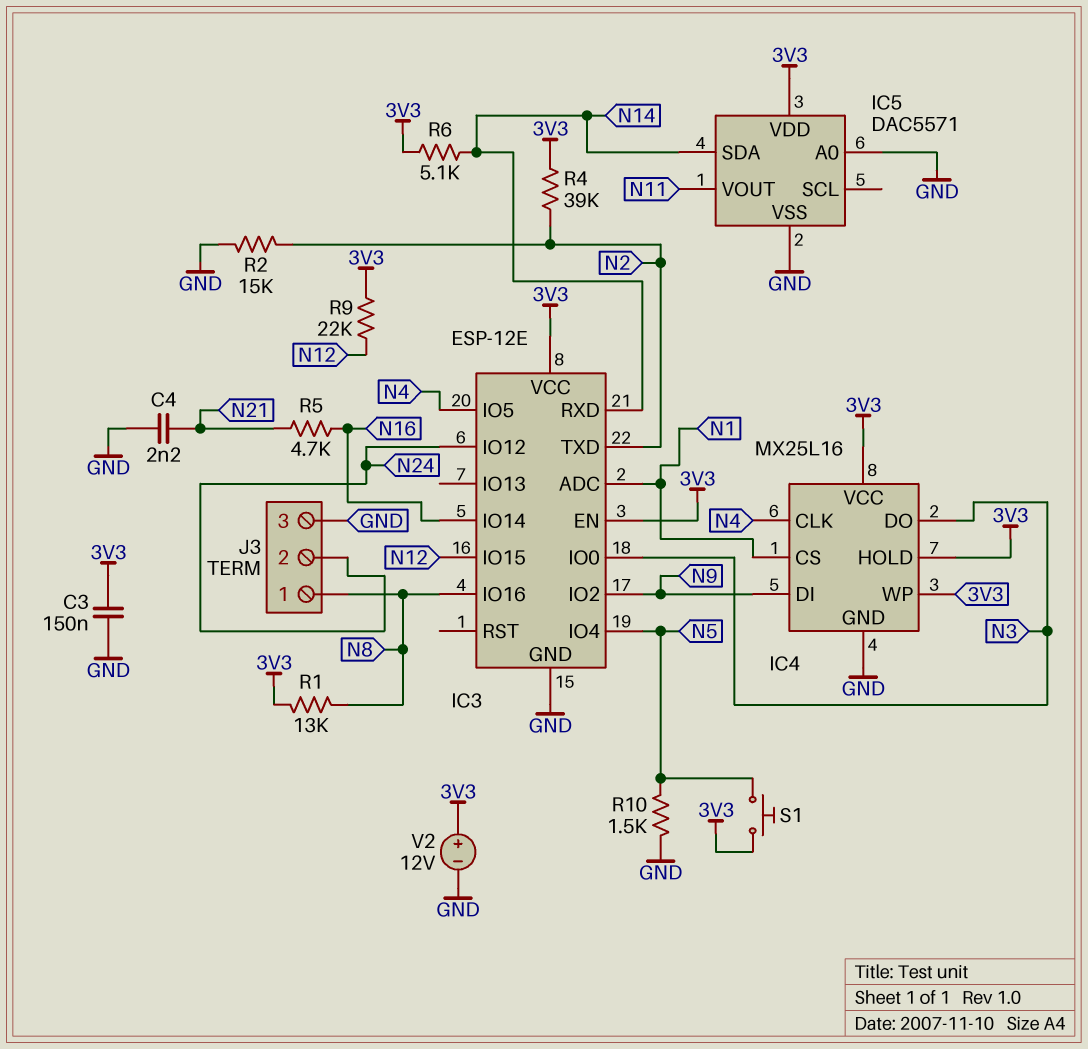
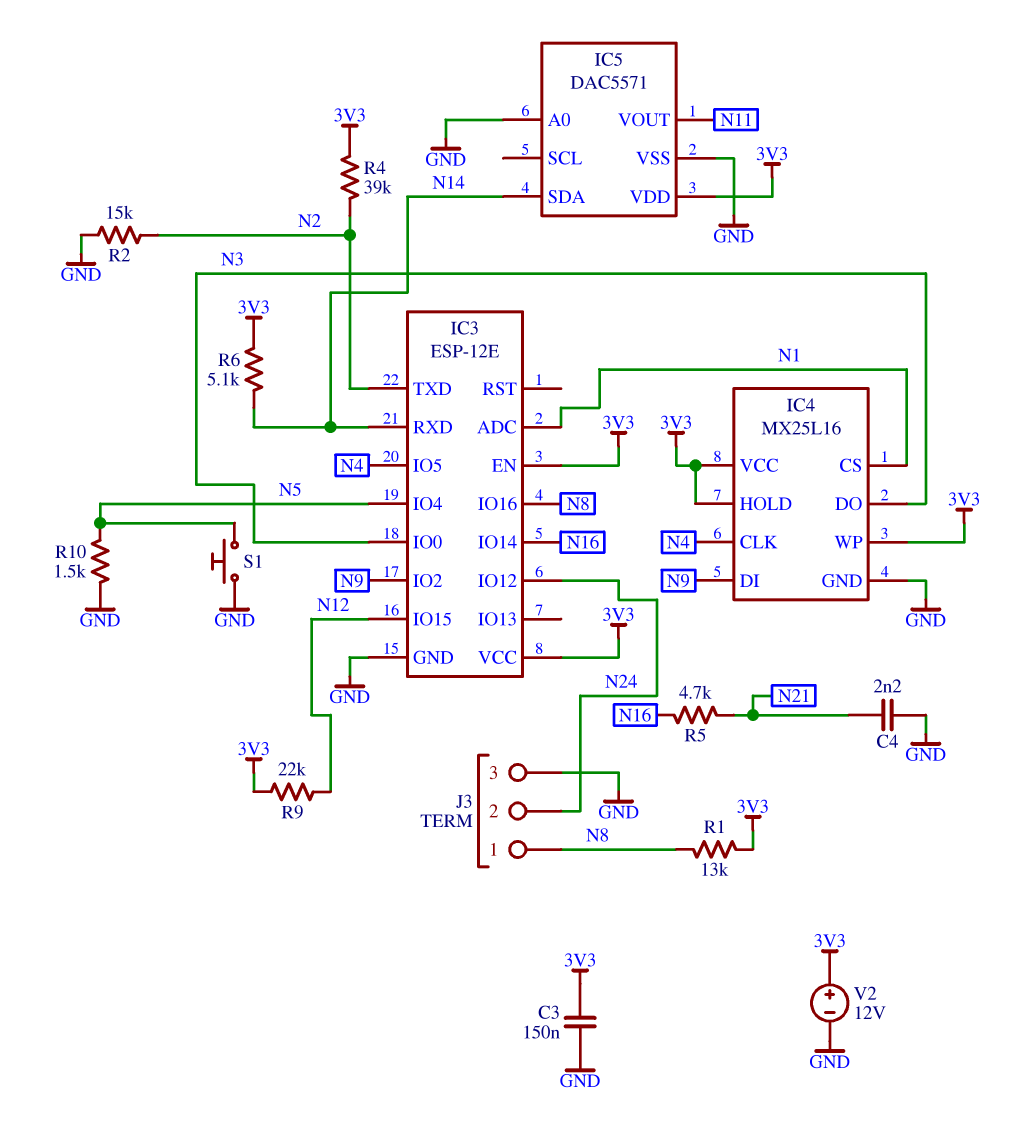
S1: button (3V3, N5) -> button (GND, N5)

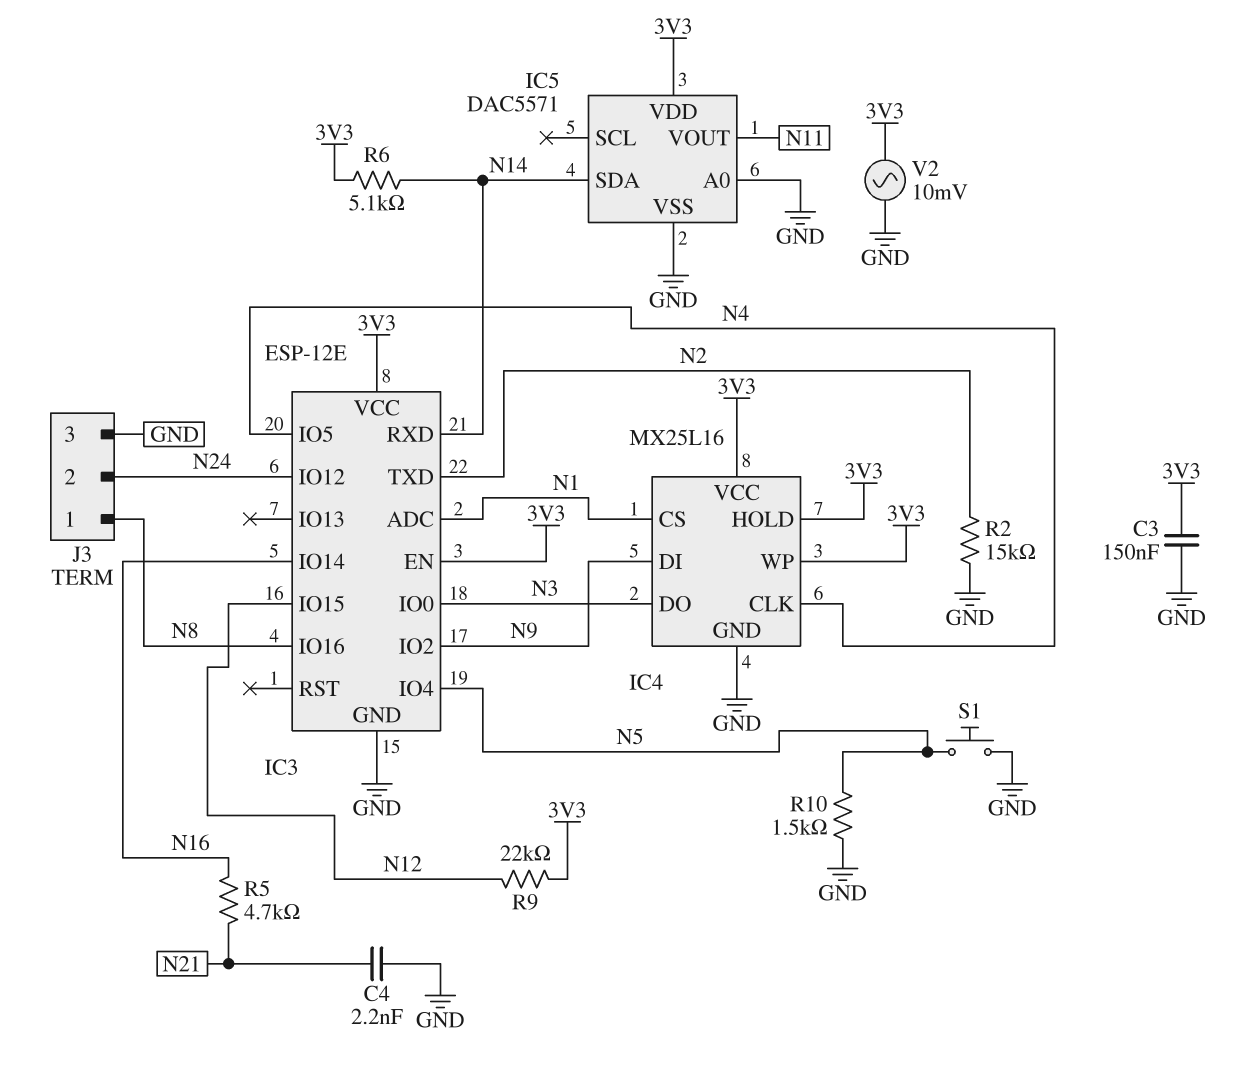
R1: 13k (3V3, N8) -> none
R4: 39k (3V3, N2) -> none
V2: 12V (plus 3V3, minus GND) -> AC 10mV (3V3, GND)

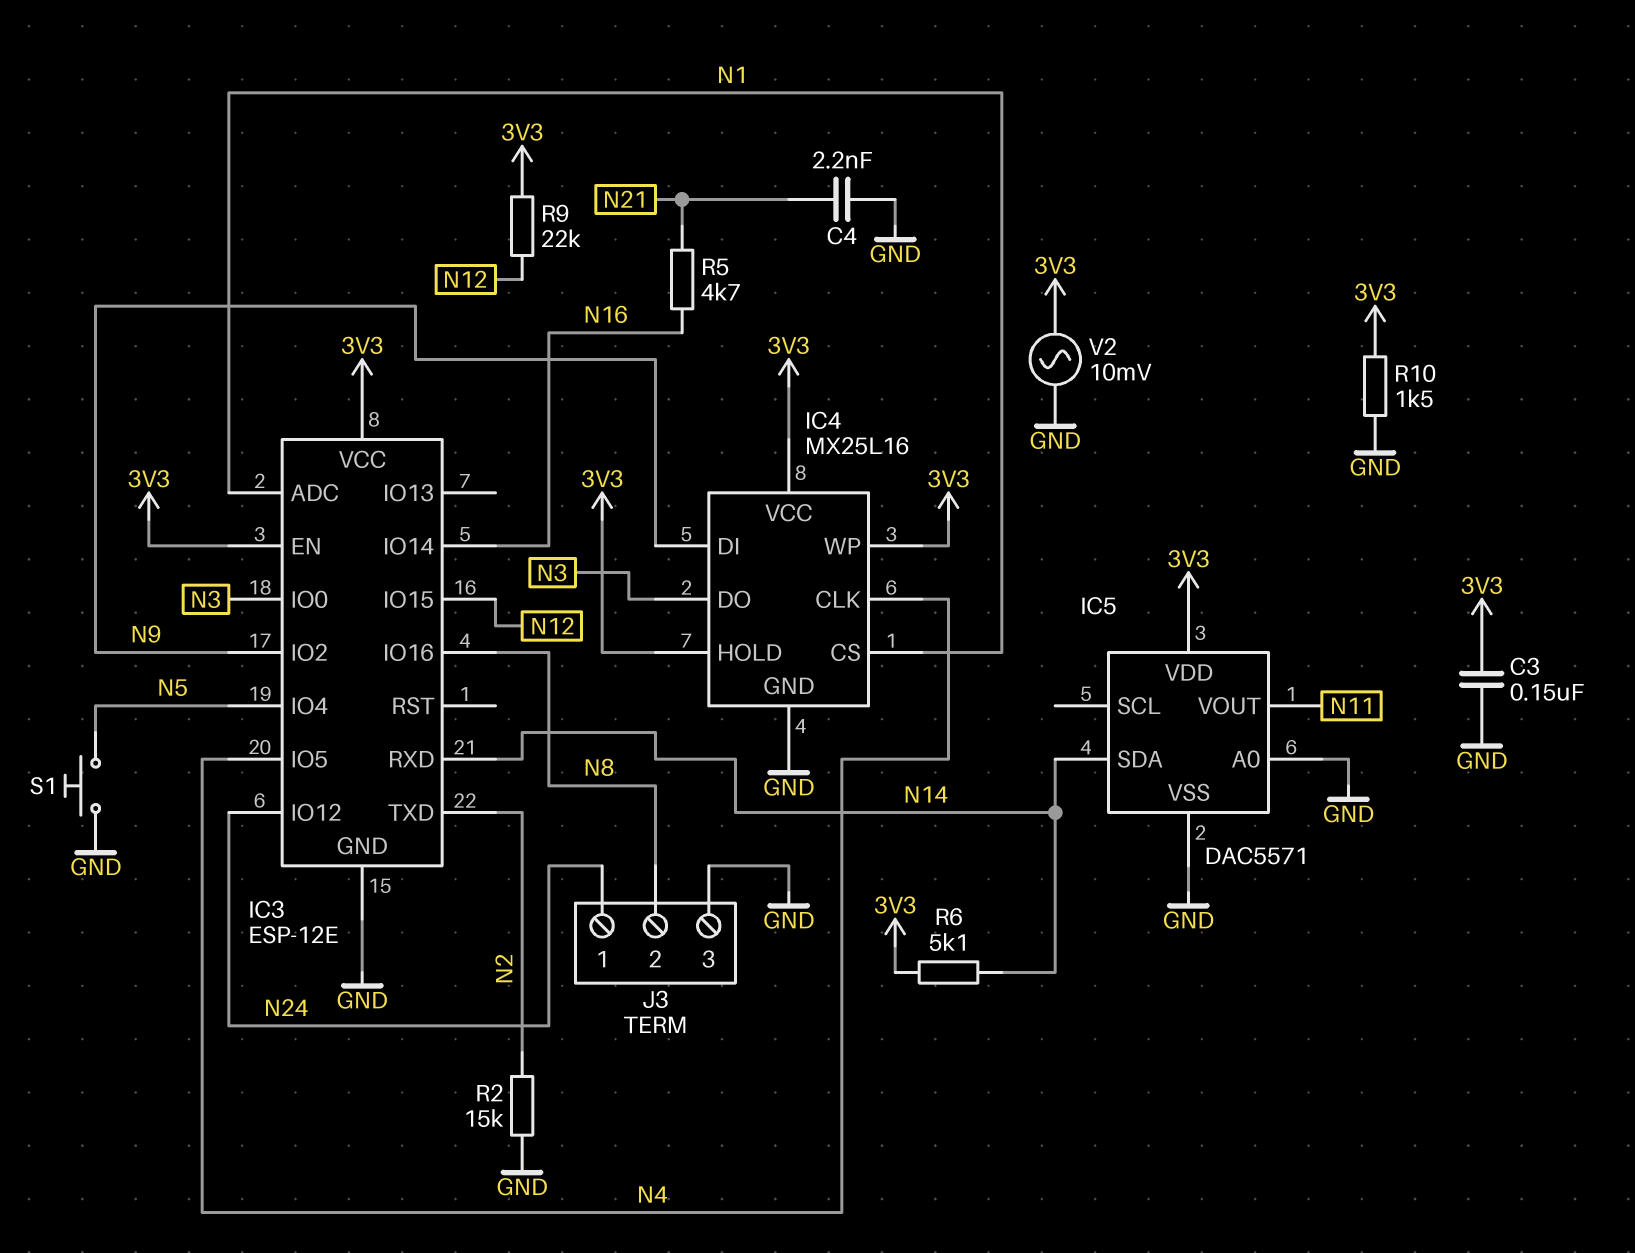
J3 pin 1: N8 -> N24
J3 pin 2: N24 -> N8
R10: 1.5k (GND, N5) -> 1.5k (3V3, GND)

